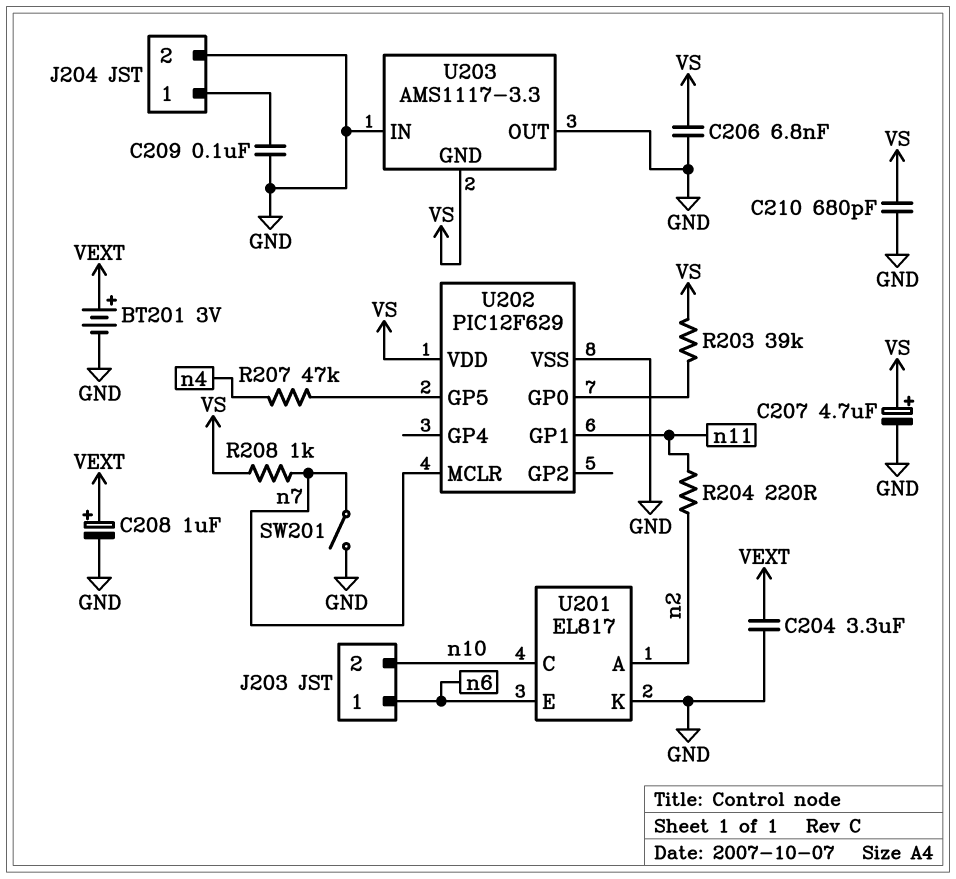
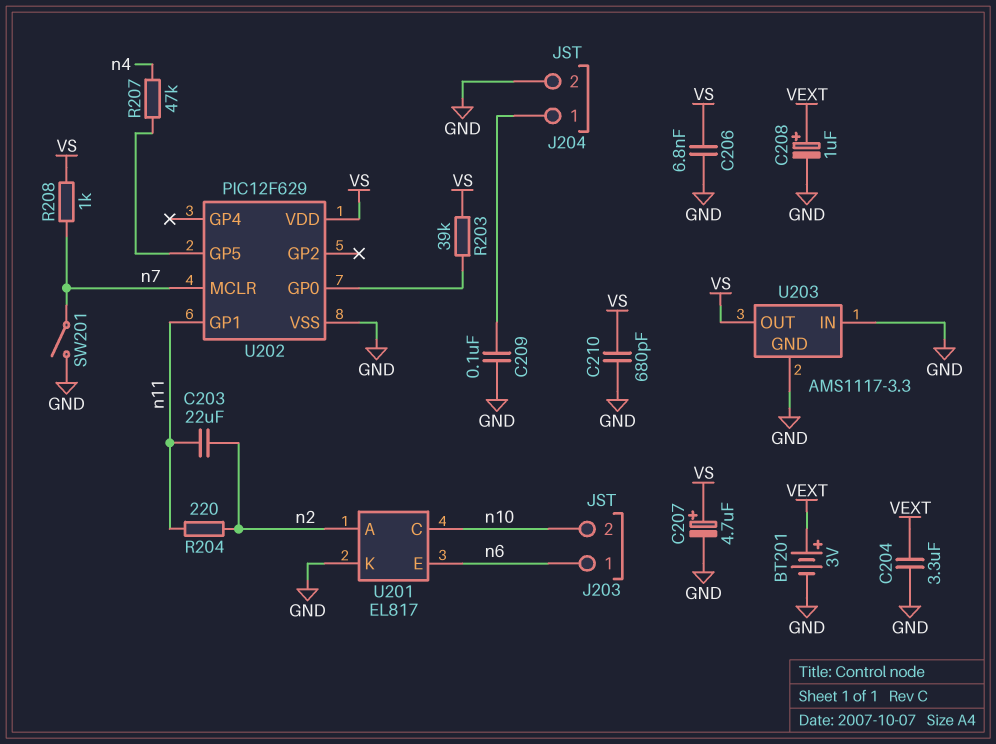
C203: none -> 22uF (n2, n11)
U203 pin GND: VS -> GND
U203 pin OUT: GND -> VS

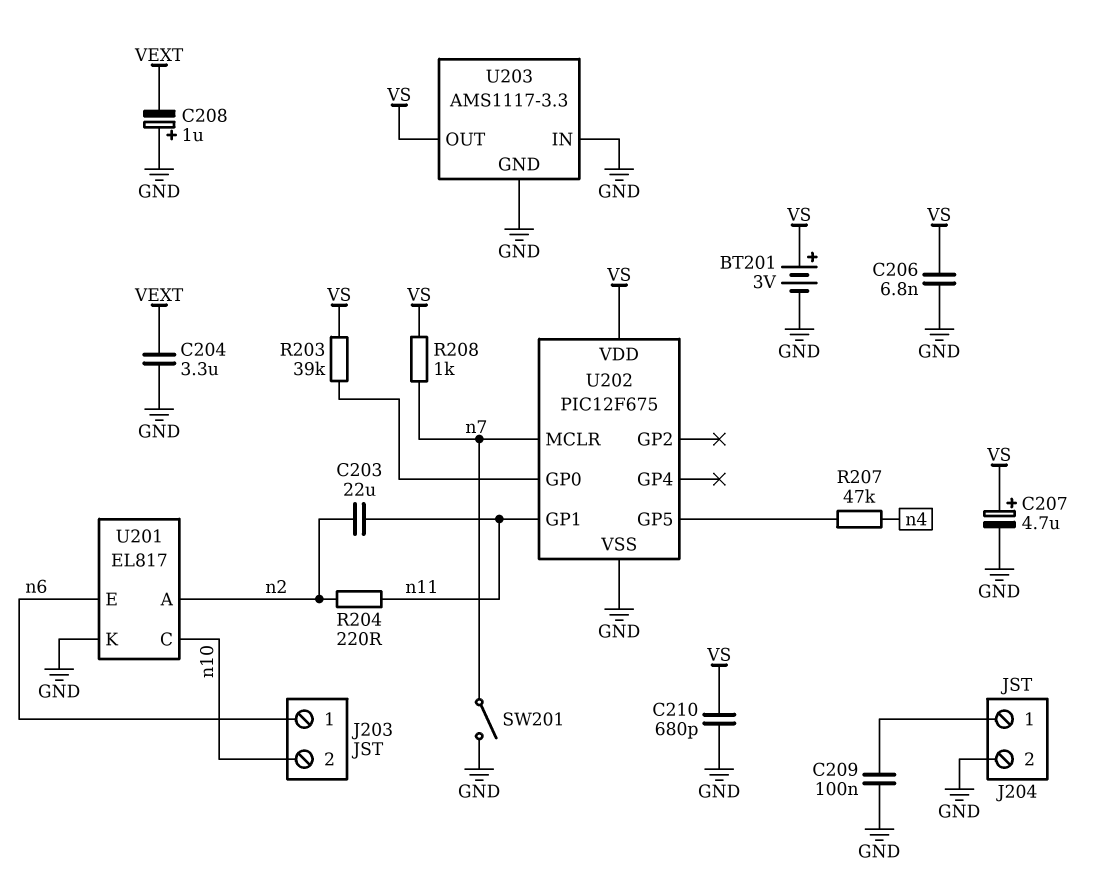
BT201: 3V (plus VEXT, minus GND) -> 3V (plus VS, minus GND)
C208: 1uF (plus VEXT, minus GND) -> 1uF (plus GND, minus VEXT)
U202: PIC12F629 -> PIC12F675

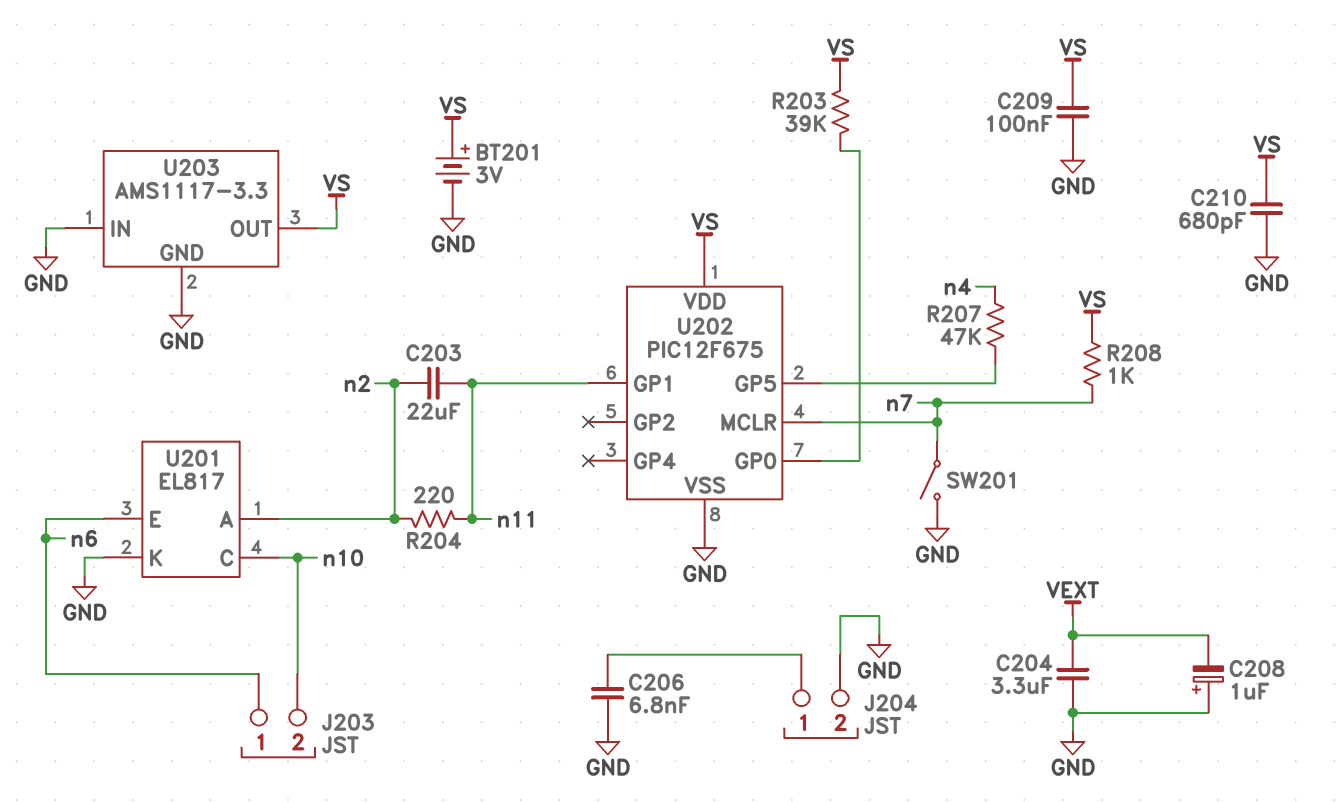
C206: 6.8nF (GND, VS) -> 6.8nF (GND, J204/1)
C207: 4.7uF (plus VS, minus GND) -> none
C209: 100nF (GND, J204/1) -> 100nF (GND, VS)

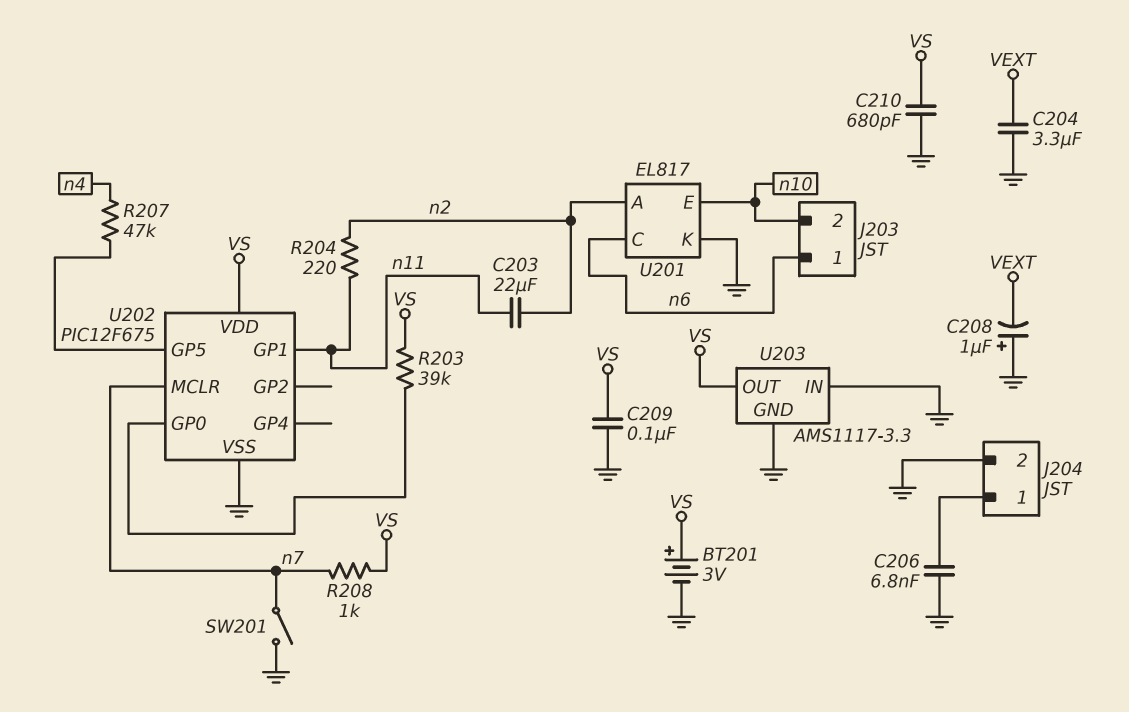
U201 pin C: n10 -> n6
U201 pin E: n6 -> n10

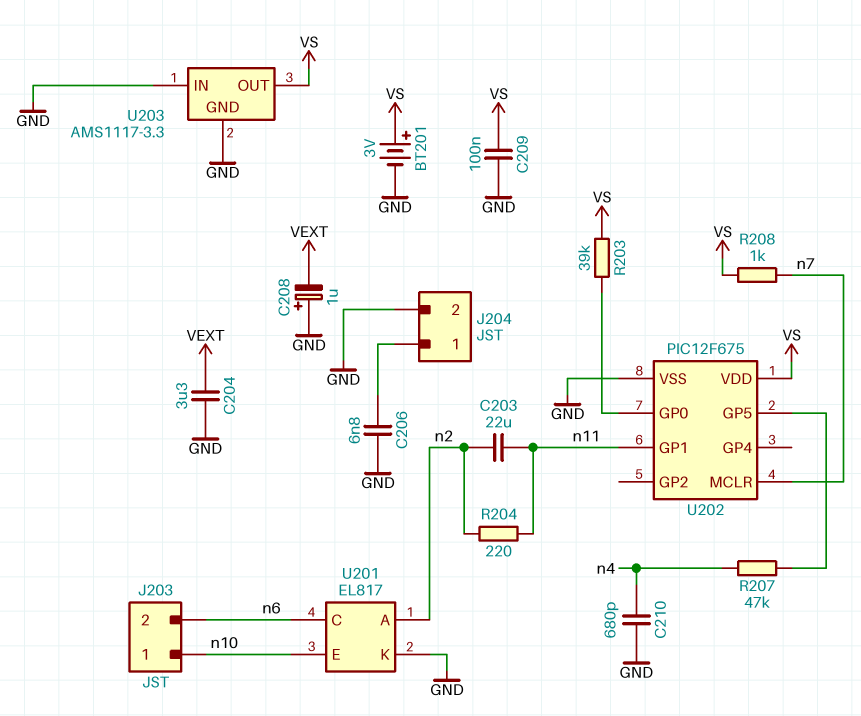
C210: 680pF (GND, VS) -> 680pF (GND, n4)
J203 pin 1: n6 -> n10
J203 pin 2: n10 -> n6
SW201: switch (GND, n7) -> none

